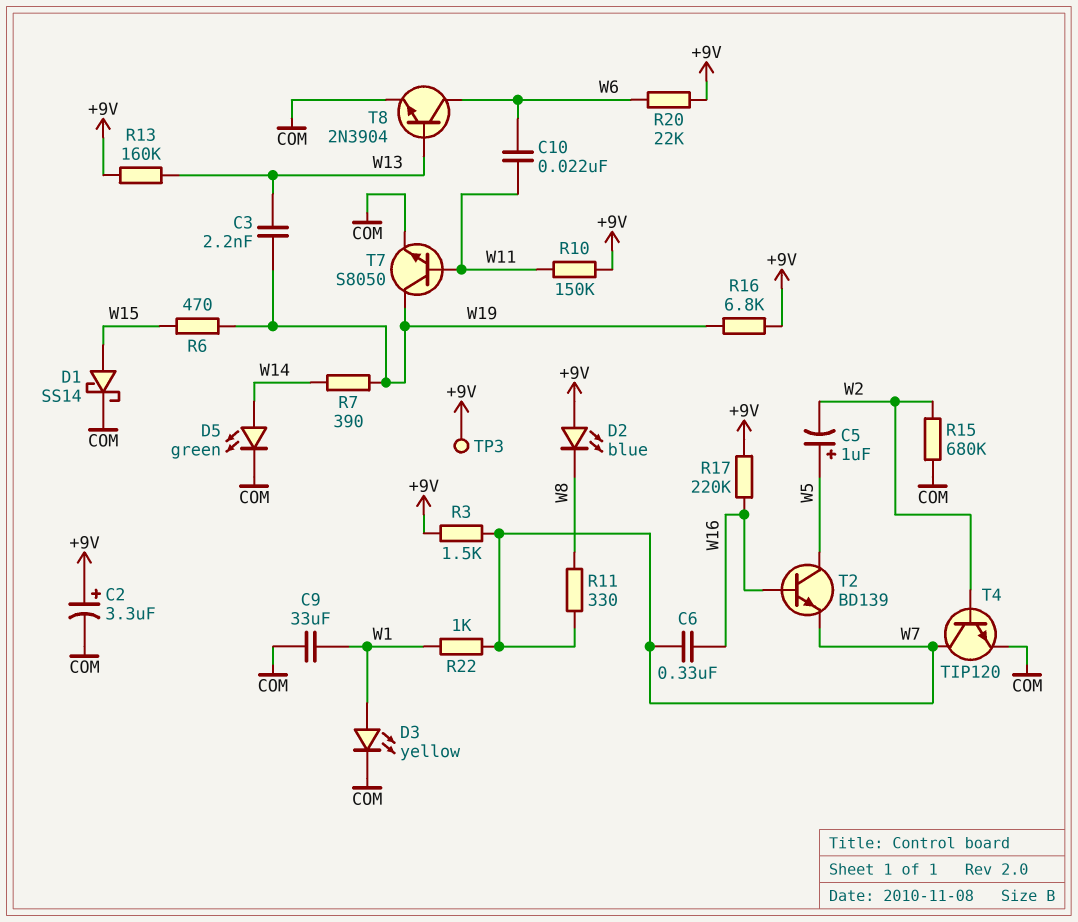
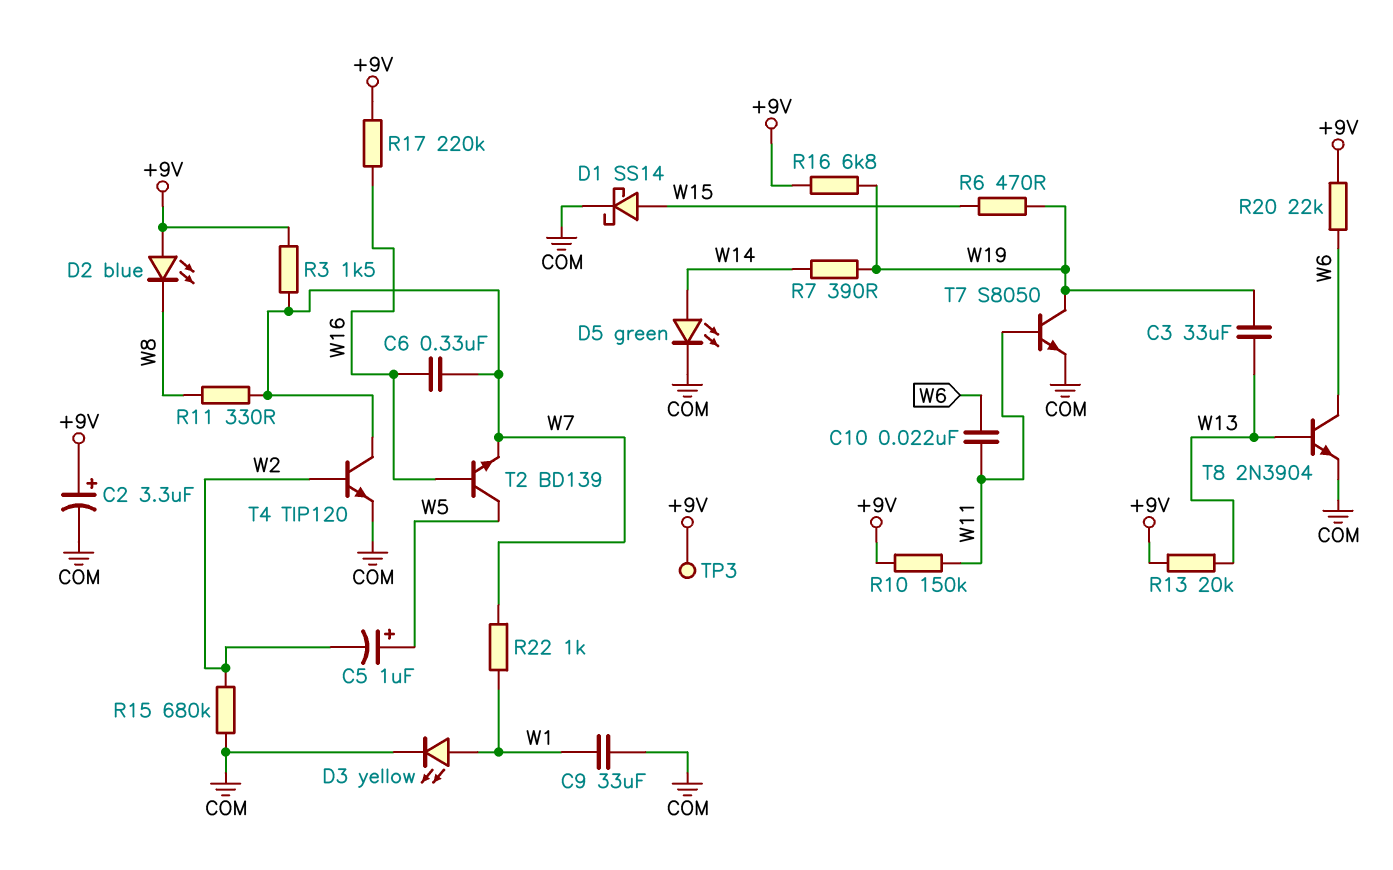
C3: 2.2nF (W13, W19) -> 33uF (W13, W19)
R13: 160k (+9V, W13) -> 20k (+9V, W13)

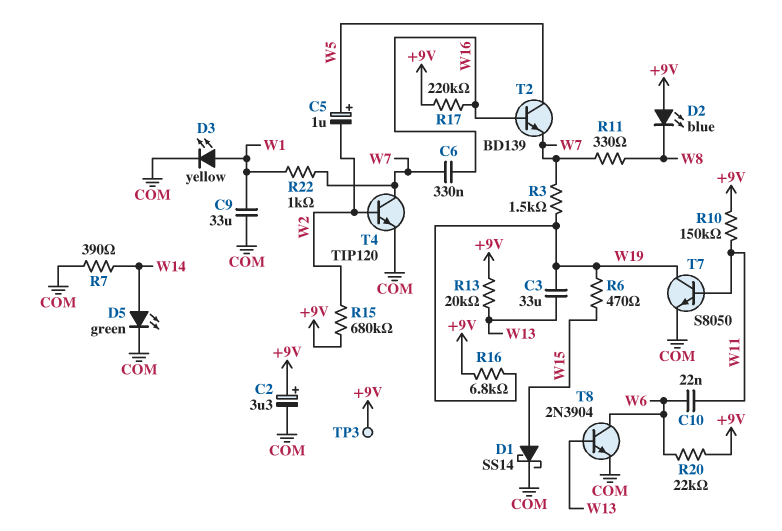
R3: 1.5k (+9V, W7) -> 1.5k (W7, W19)
R7: 390 (W14, W19) -> 390 (COM, W14)
R15: 680k (COM, W2) -> 680k (+9V, W2)

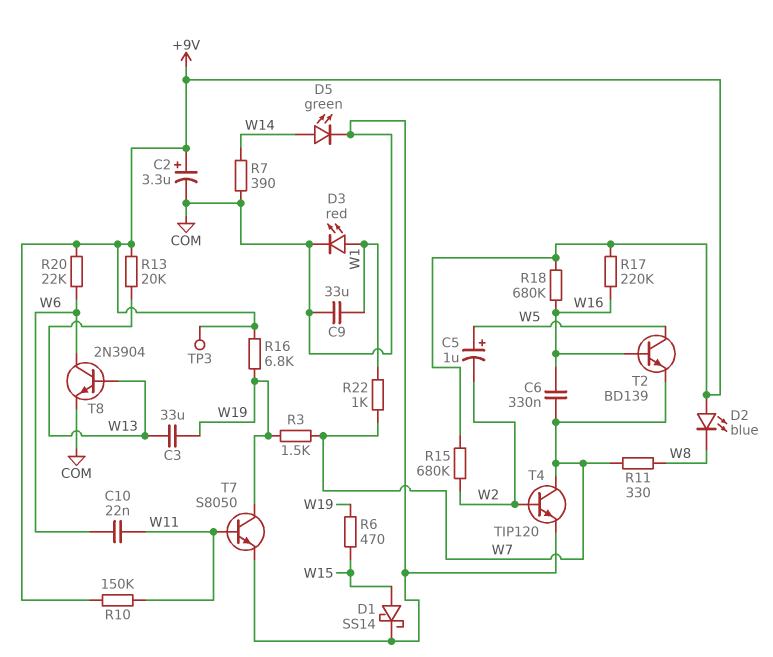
D3: LED yellow (A W1, K COM) -> LED red (A W1, K COM)
R18: none -> 680k (+9V, W16)

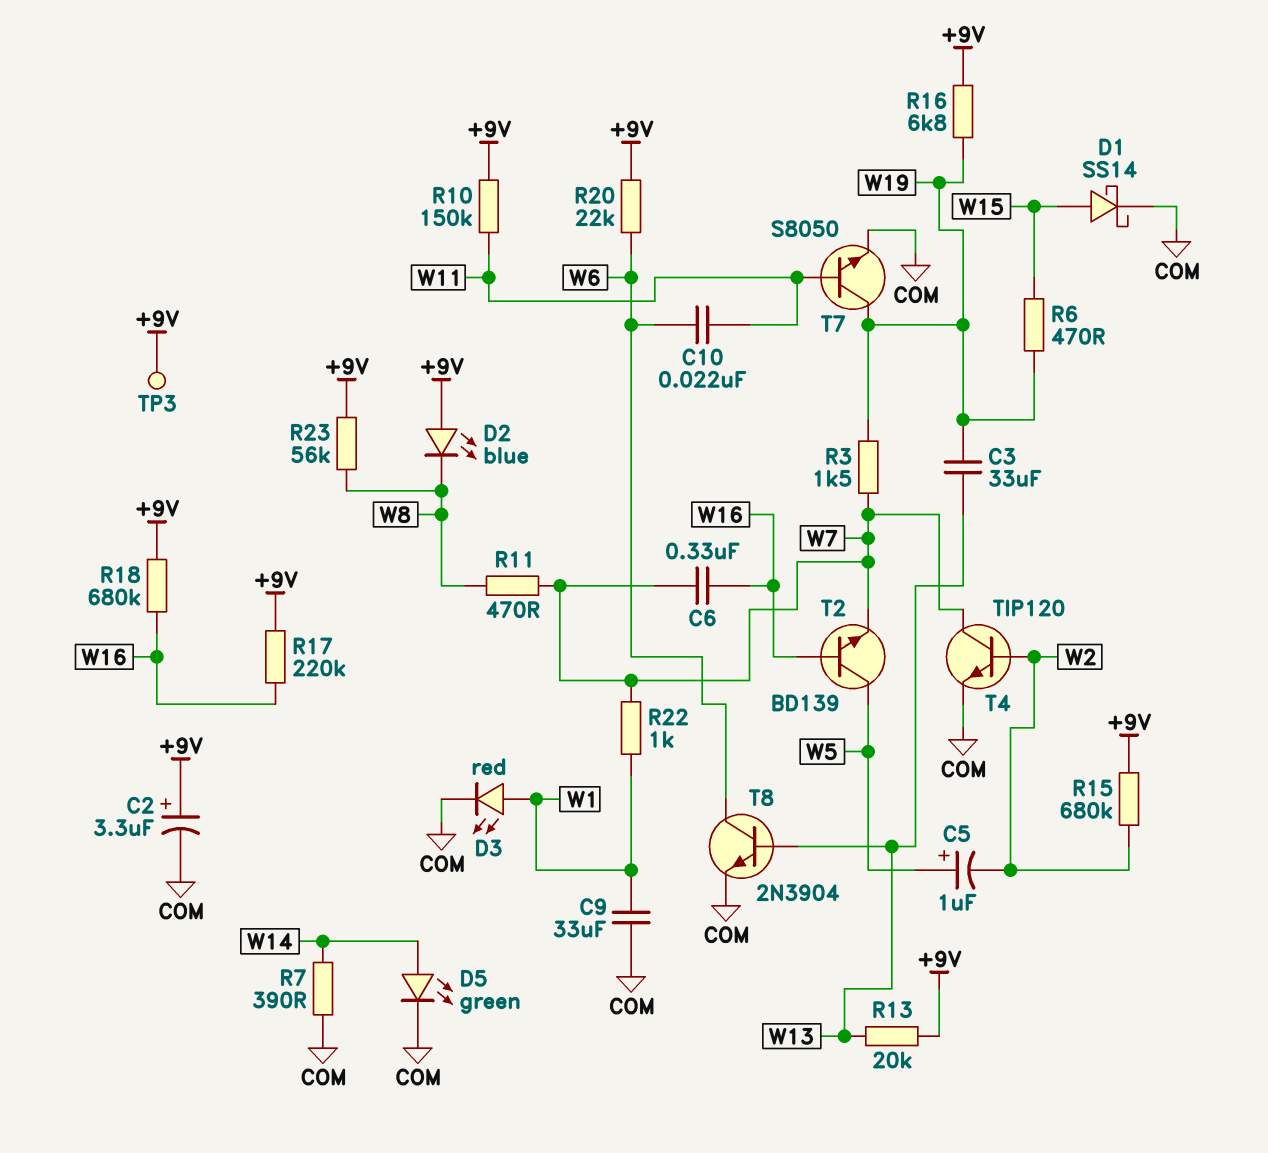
R11: 330 (W7, W8) -> 470 (W7, W8)
R23: none -> 56k (+9V, W8)

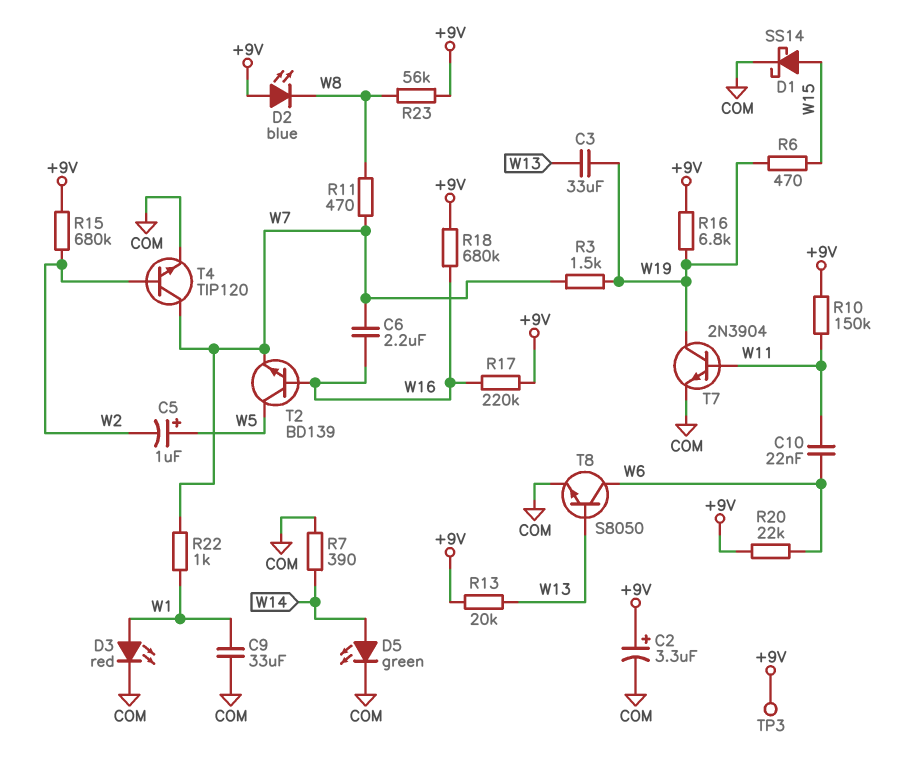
C6: 330nF (W7, W16) -> 2.2uF (W7, W16)
T7: NPN S8050 (B W11, C W19, E COM) -> NPN 2N3904 (B W11, C W19, E COM)
T8: NPN 2N3904 (B W13, C W6, E COM) -> NPN S8050 (B W13, C W6, E COM)

